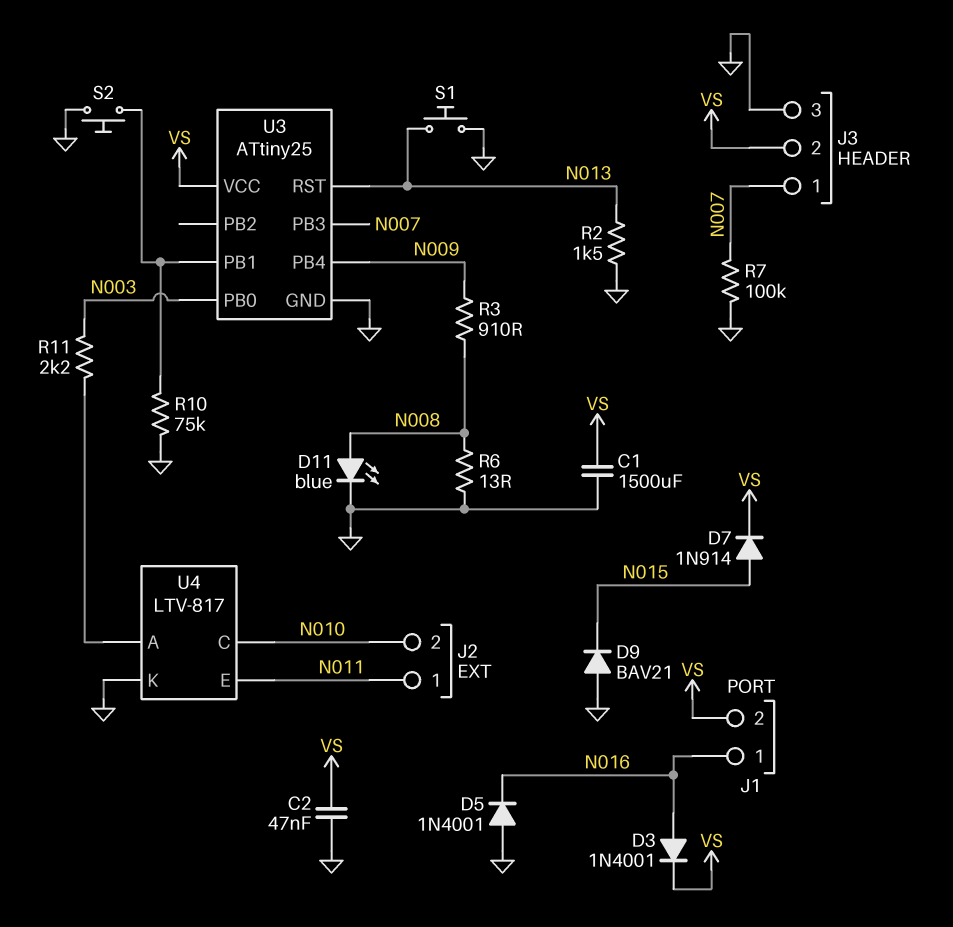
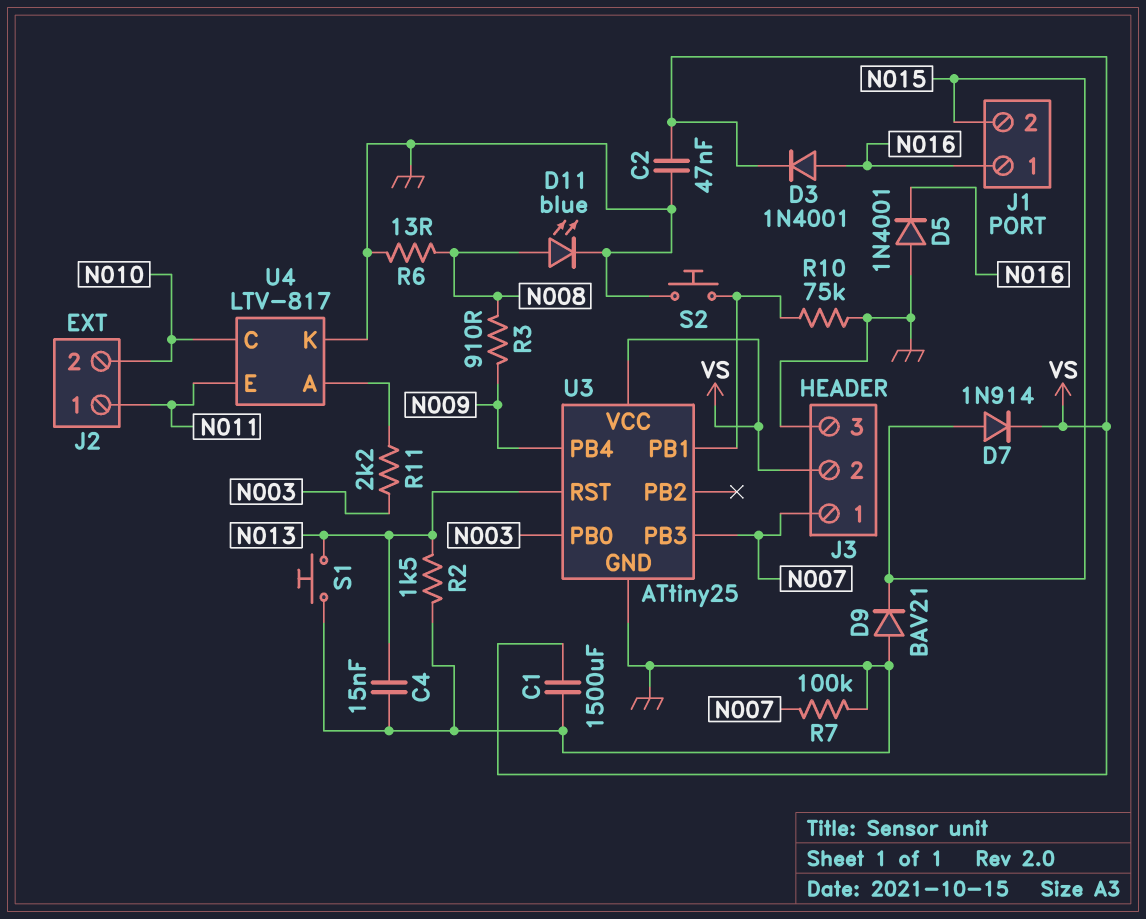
C4: none -> 15nF (GND, N013)
J1 pin 2: VS -> N015

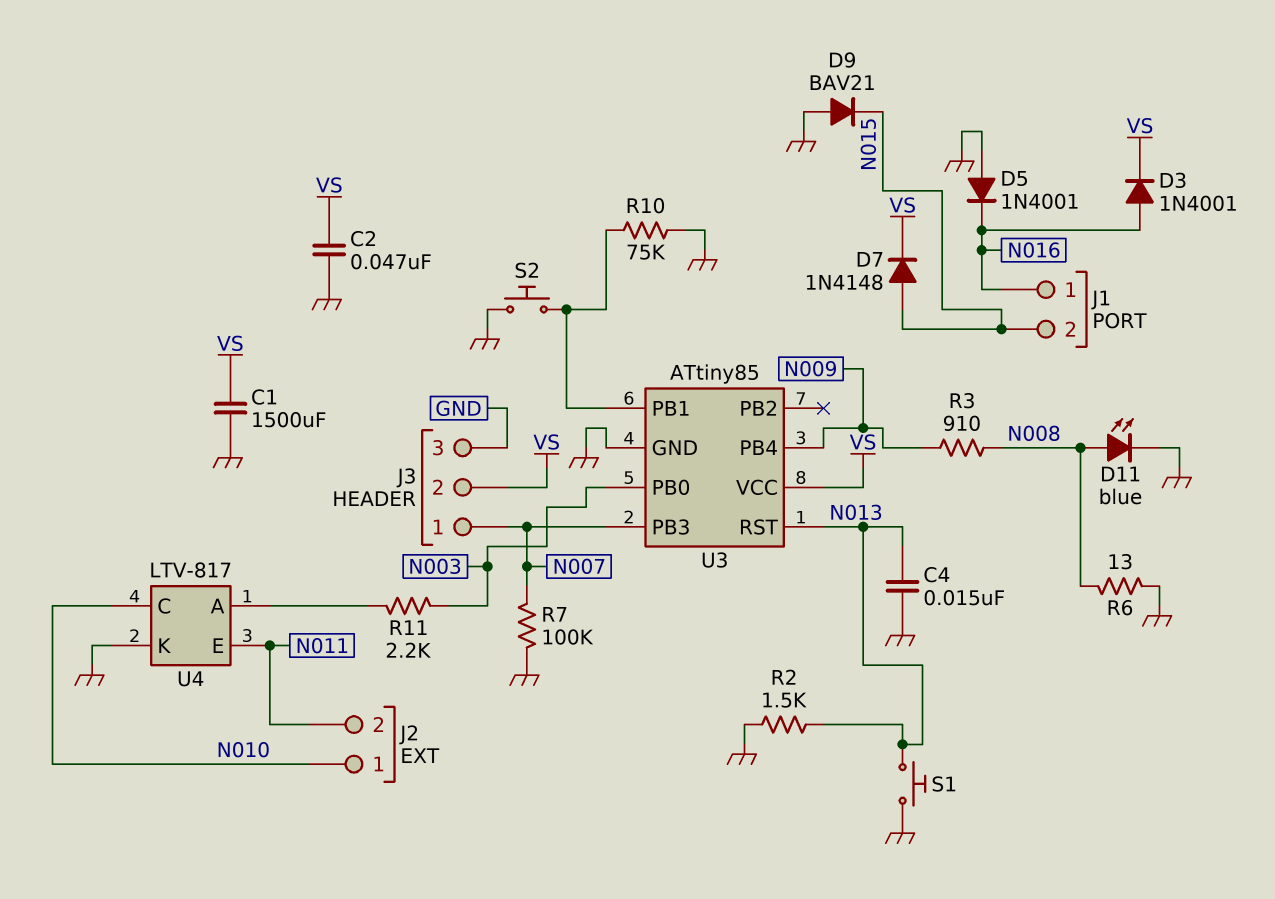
D7: diode 1N914 (A N015, K VS) -> diode 1N4148 (A N015, K VS)
J2 pin 1: N011 -> N010
J2 pin 2: N010 -> N011
U3: ATtiny25 -> ATtiny85

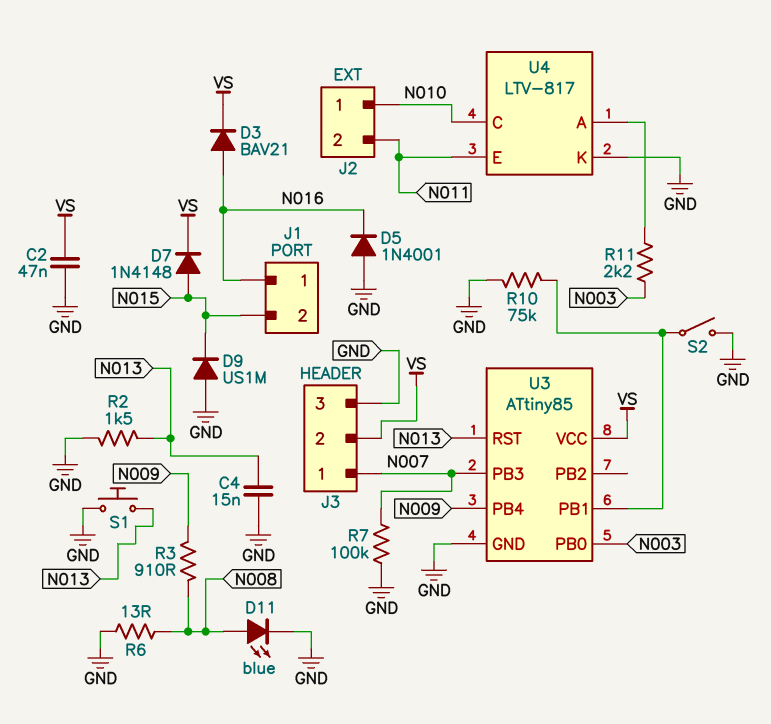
C1: 1500uF (GND, VS) -> none
D3: diode 1N4001 (A N016, K VS) -> diode BAV21 (A N016, K VS)
D9: diode BAV21 (A GND, K N015) -> diode US1M (A GND, K N015)
S2: button (GND, U3/PB1) -> switch (GND, U3/PB1)

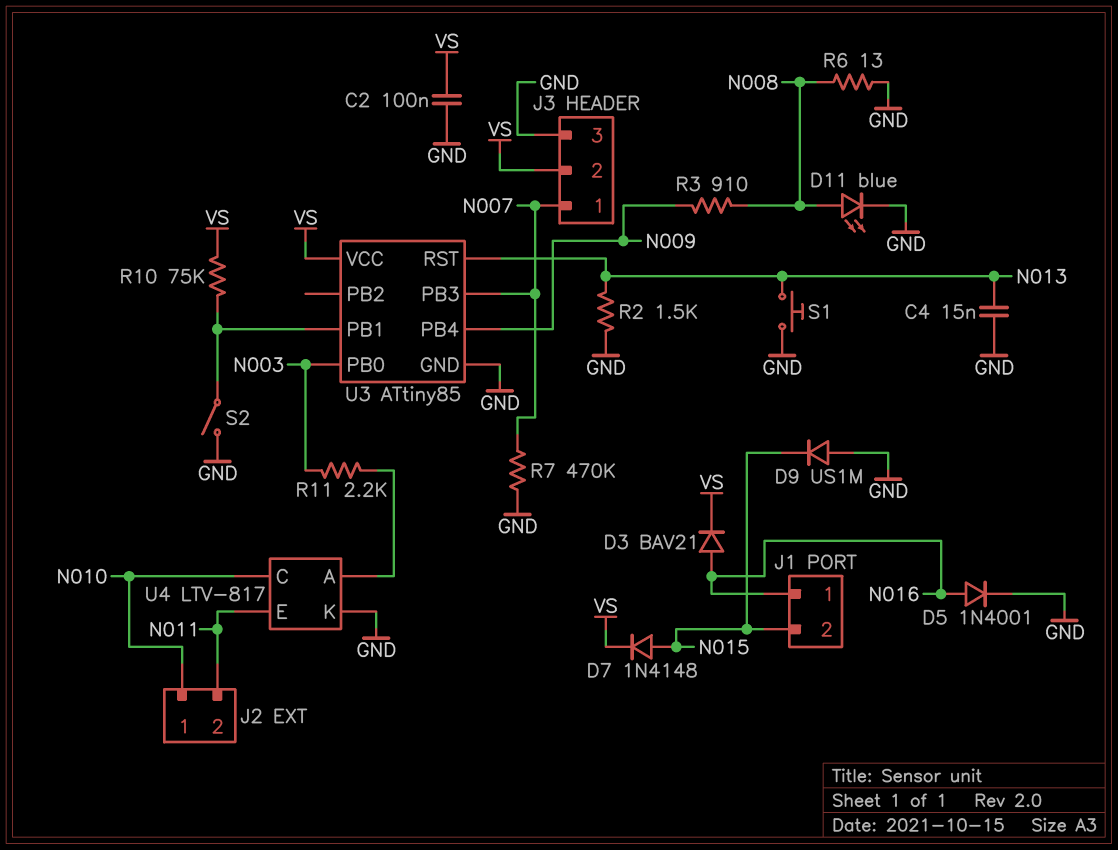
C2: 47nF (GND, VS) -> 100nF (GND, VS)
D5: diode 1N4001 (A GND, K N016) -> diode 1N4001 (A N016, K GND)
R7: 100k (GND, N007) -> 470k (GND, N007)
R10: 75k (GND, U3/PB1) -> 75k (U3/PB1, VS)

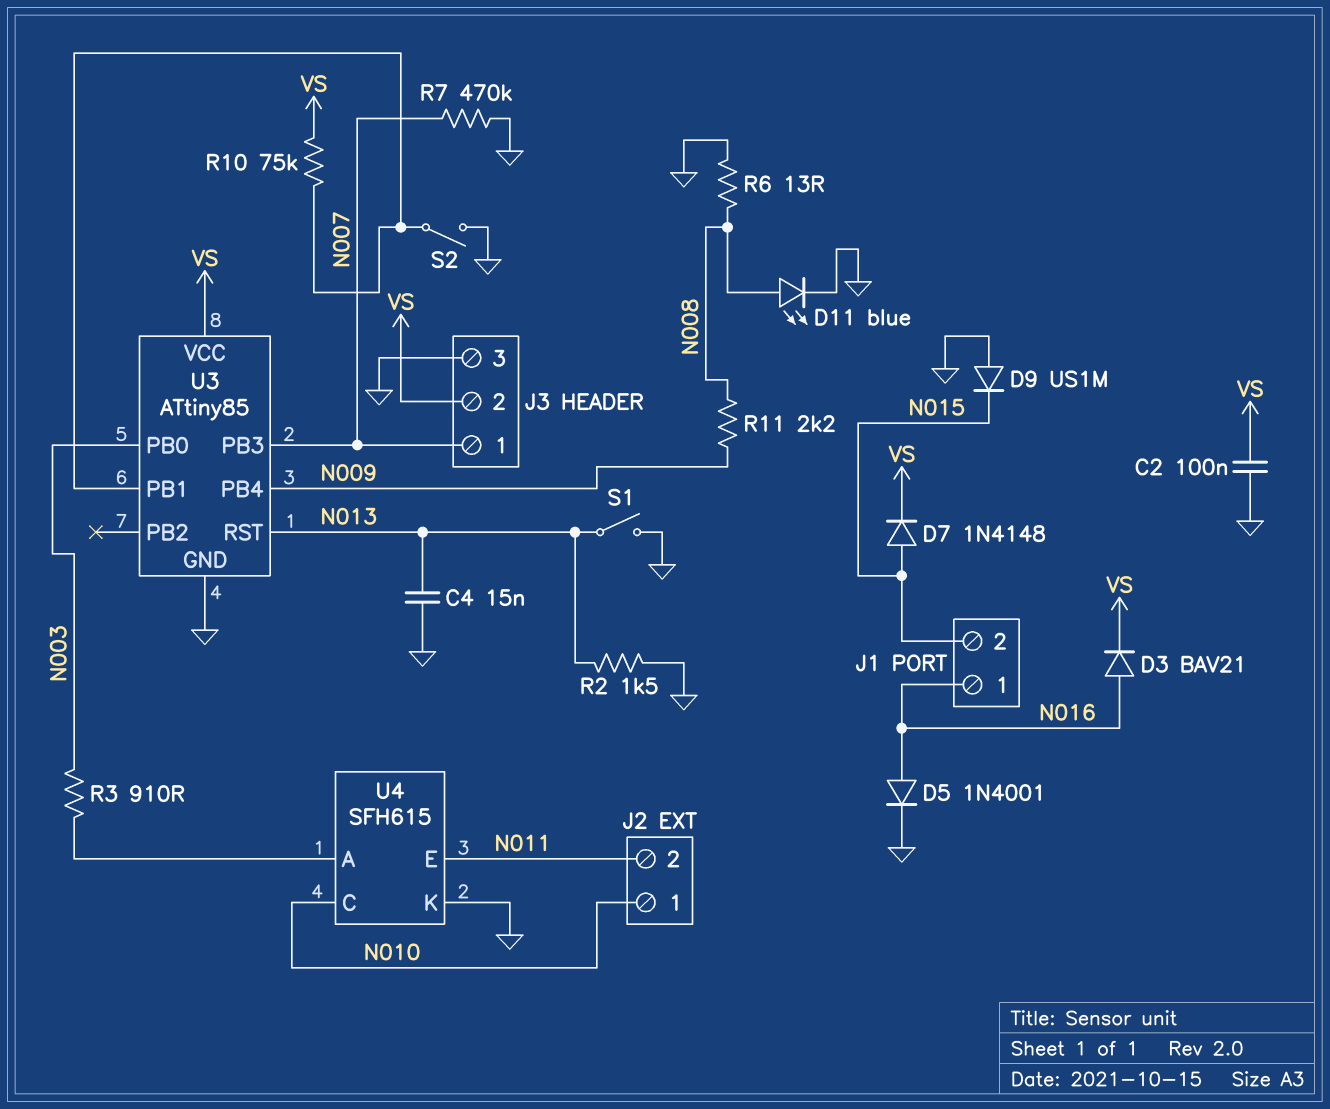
R3: 910 (N008, N009) -> 910 (N003, U4/A)
R11: 2.2k (N003, U4/A) -> 2.2k (N008, N009)
S1: button (GND, N013) -> switch (GND, N013)
U4: LTV-817 -> SFH615

